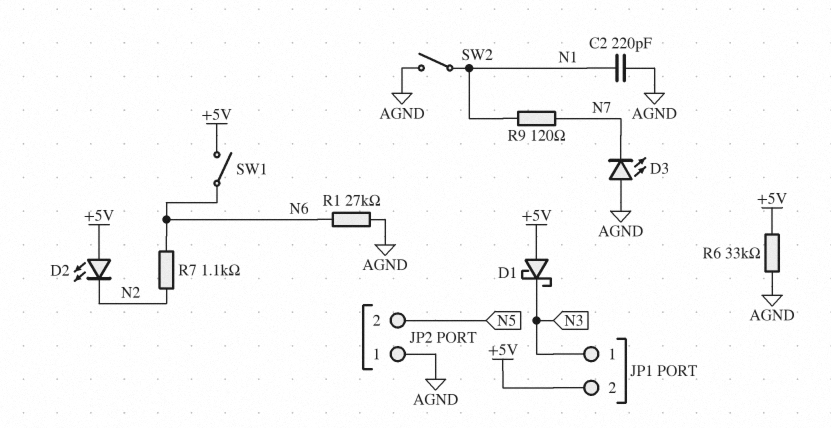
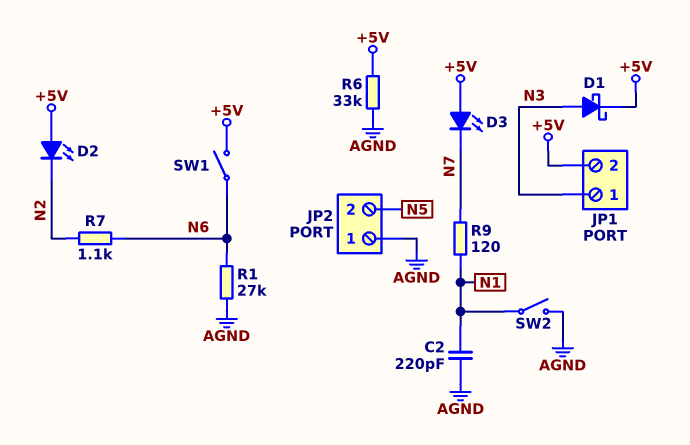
D1: schottky (A +5V, K N3) -> schottky (A N3, K +5V)
D3: LED (A AGND, K N7) -> LED (A +5V, K N7)

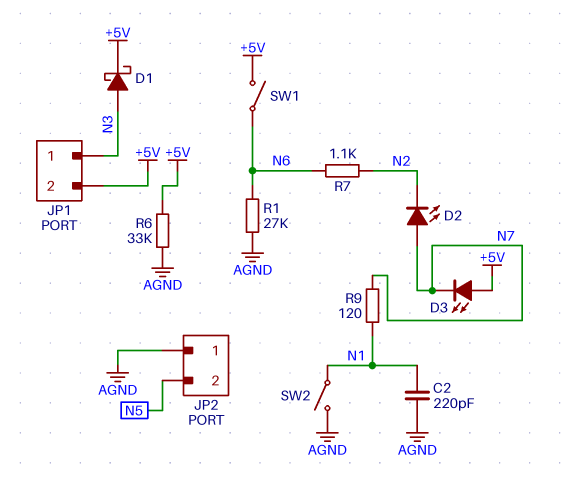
D2: LED (A +5V, K N2) -> LED (A N7, K N2)

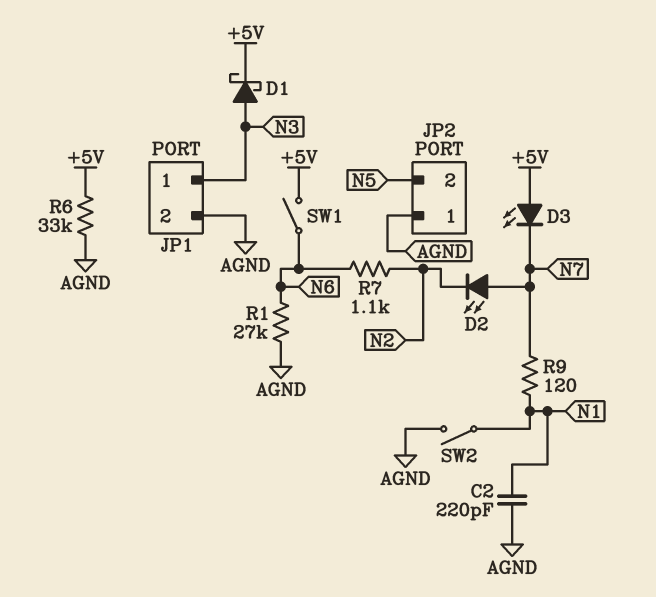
JP1 pin 2: +5V -> AGND

